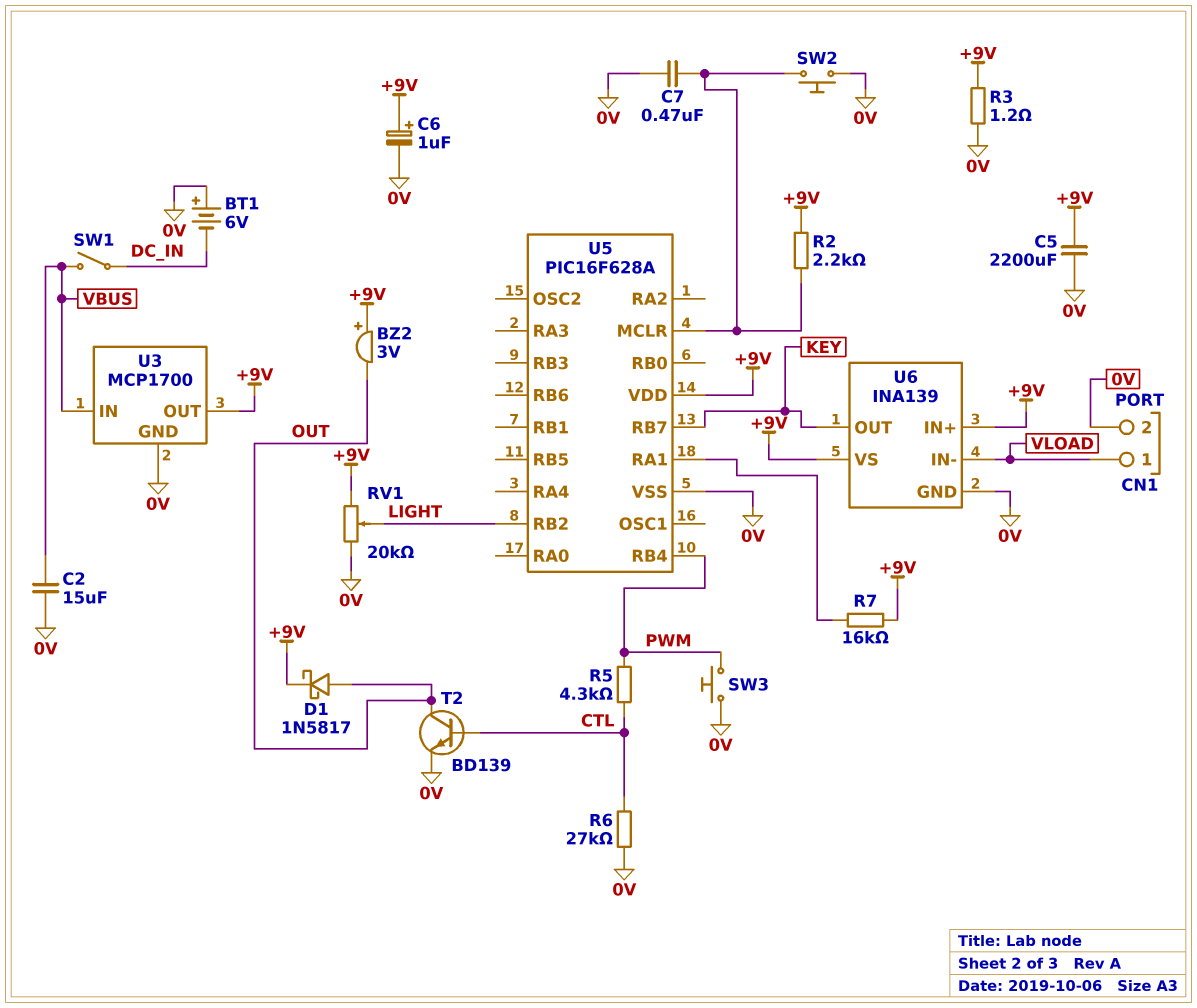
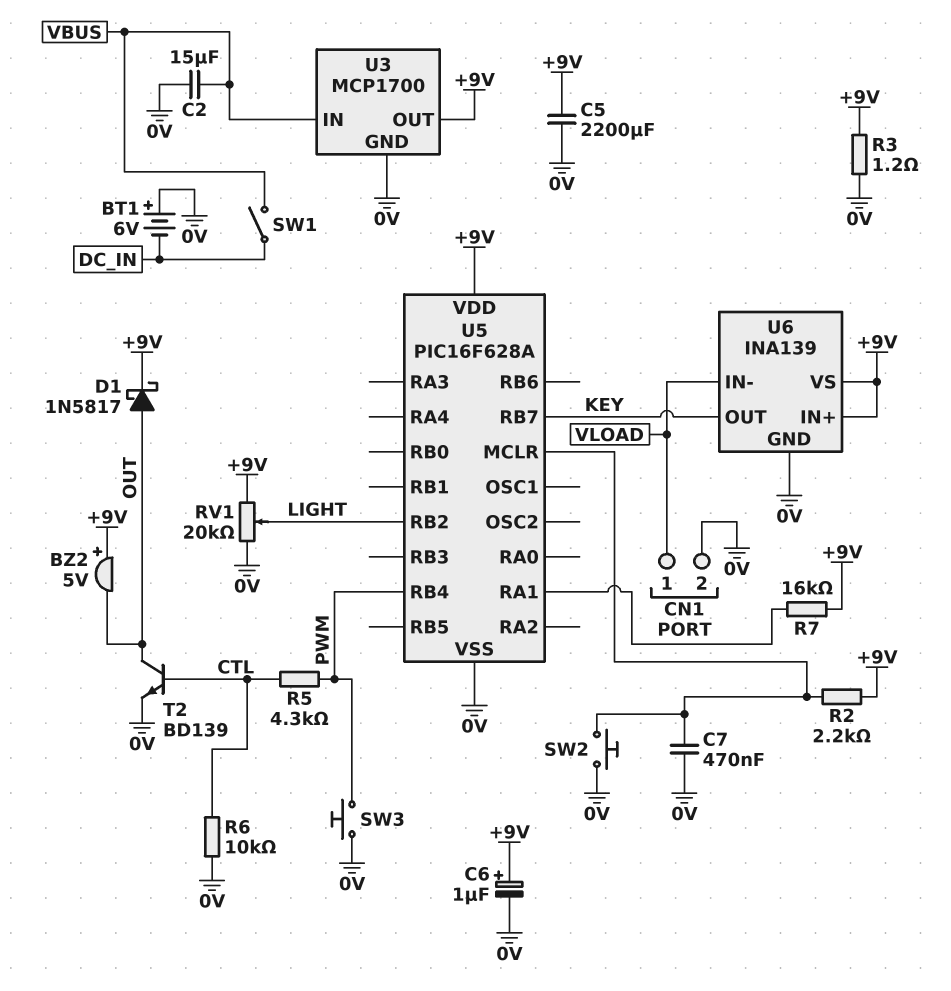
BZ2: buzzer 3V (plus +9V, minus OUT) -> buzzer 5V (plus +9V, minus OUT)
R6: 27k (0V, CTL) -> 10k (0V, CTL)

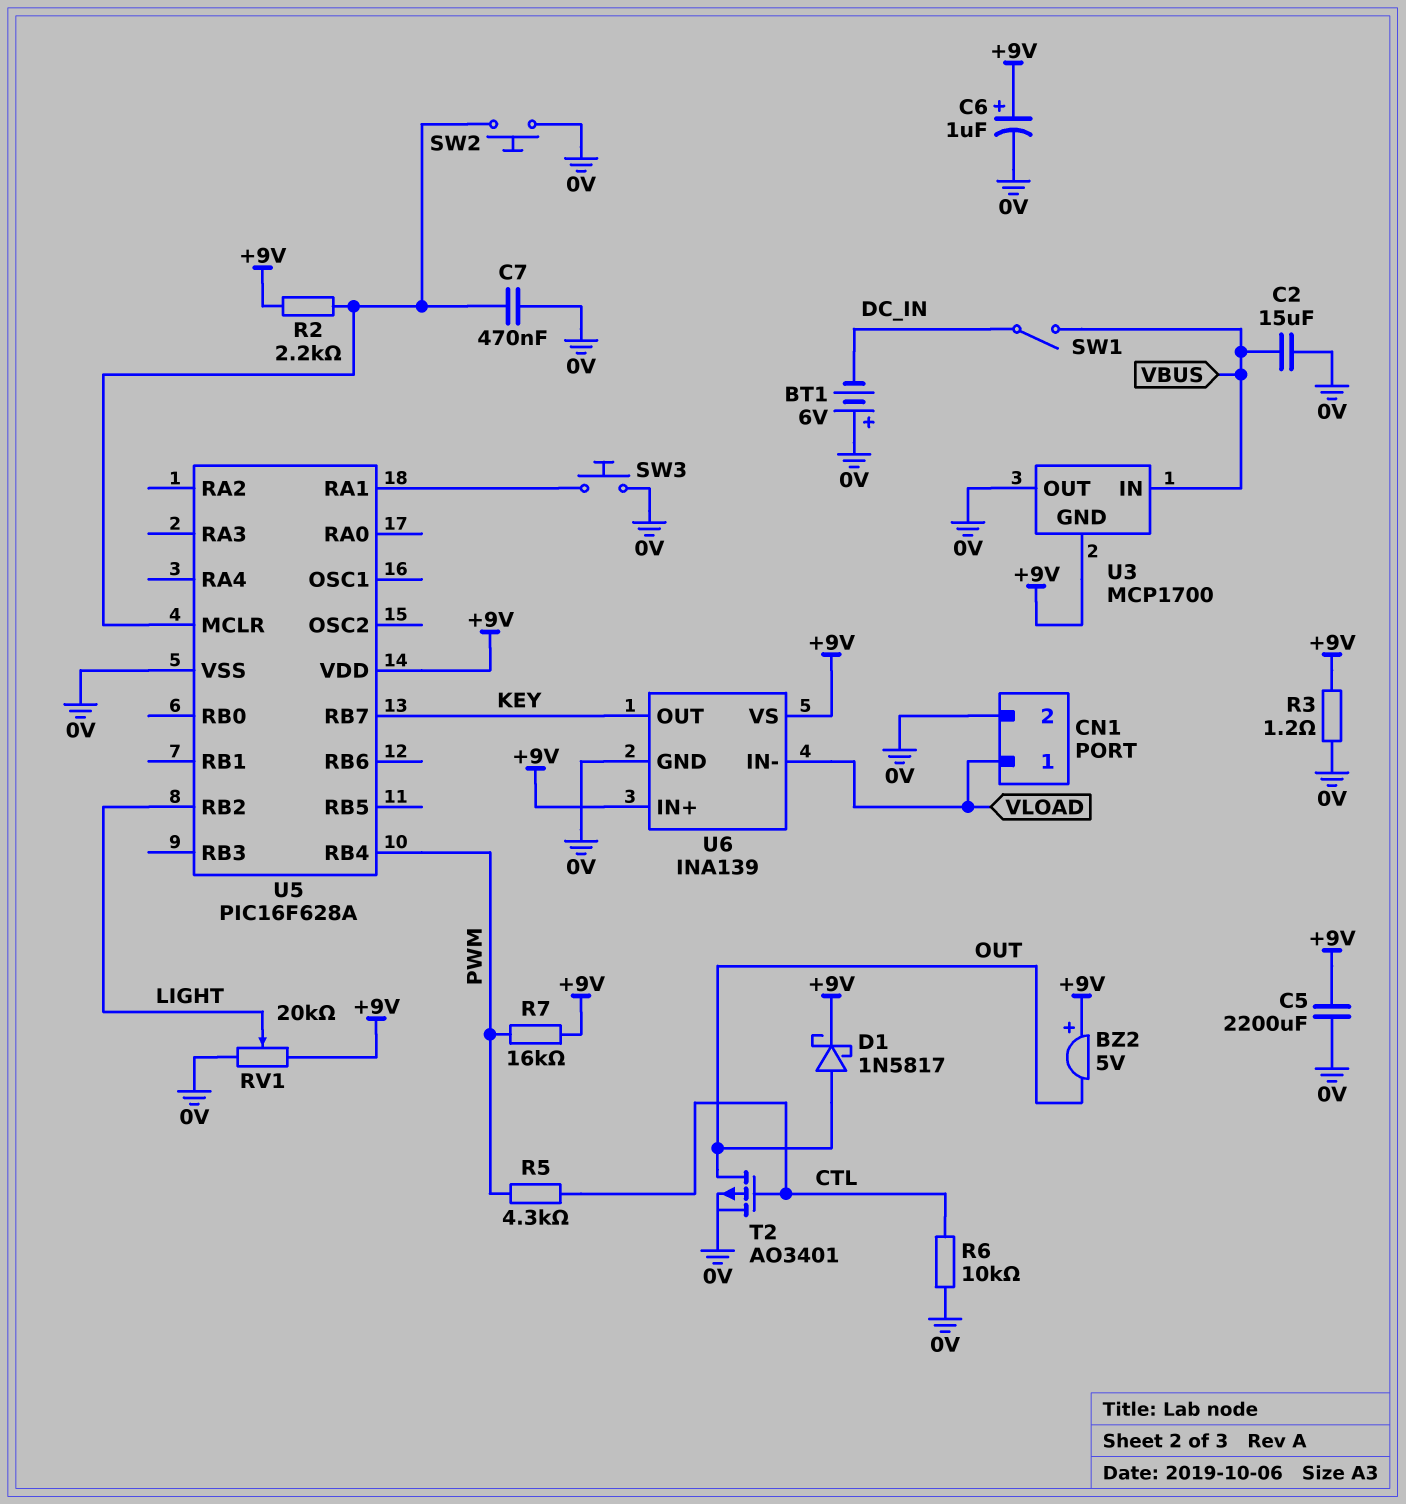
R7: 16k (+9V, U5/RA1) -> 16k (+9V, PWM)
SW3: button (0V, PWM) -> button (0V, U5/RA1)
T2: NPN BD139 (B CTL, C OUT, E 0V) -> PMOS AO3401 (G CTL, D OUT, S 0V)
U3 pin GND: 0V -> +9V
U3 pin OUT: +9V -> 0V

